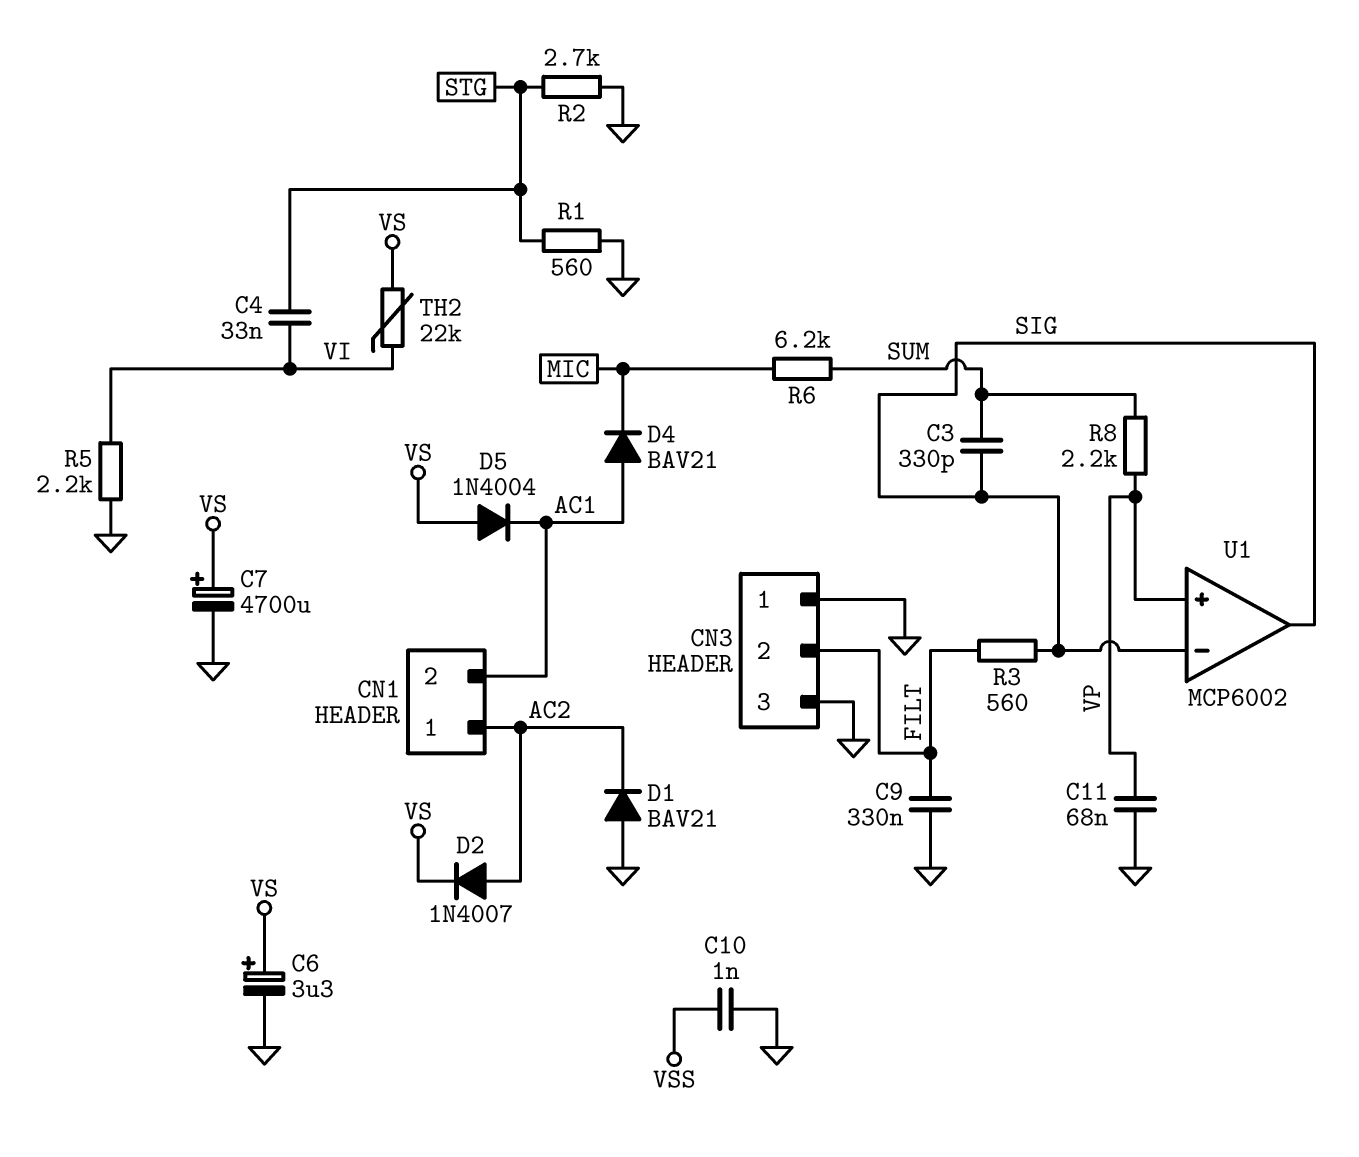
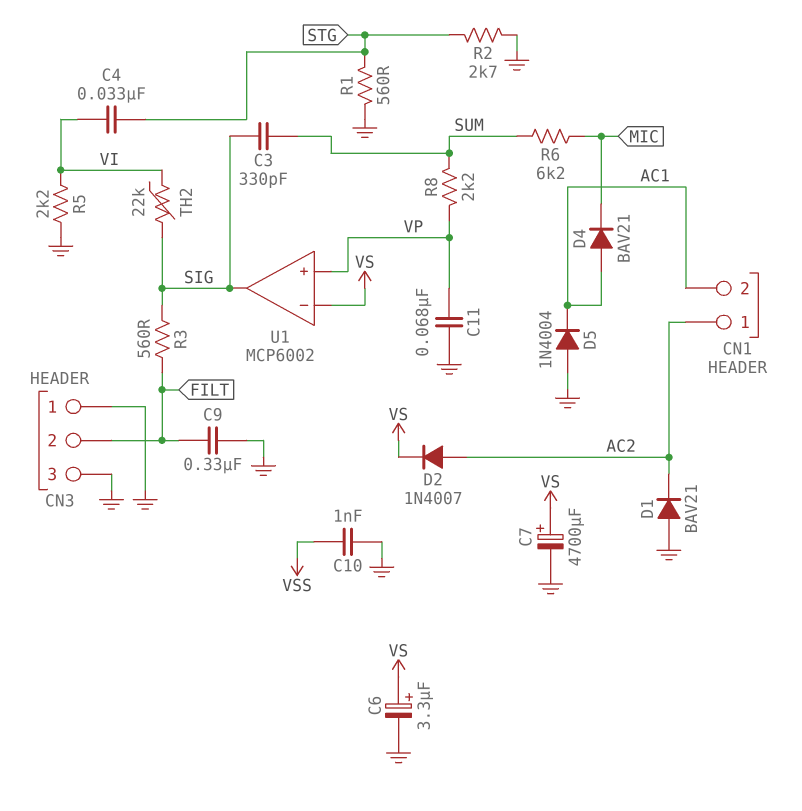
D5: diode 1N4004 (A VS, K AC1) -> diode 1N4004 (A GND, K AC1)
TH2: 22k (VI, VS) -> 22k (SIG, VI)
U1 pin in-: SIG -> VS

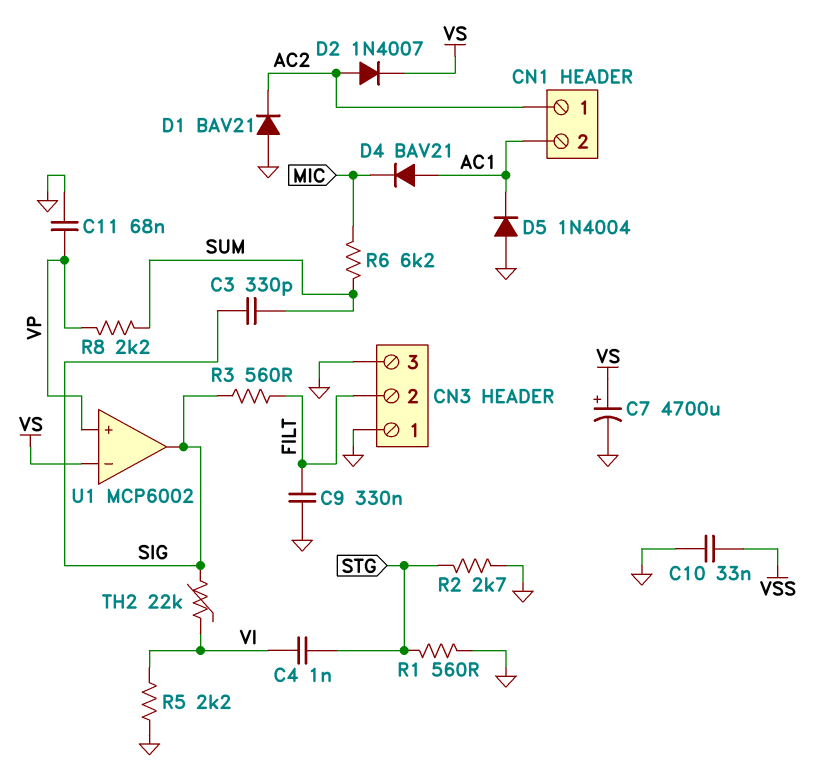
C4: 33nF (STG, VI) -> 1nF (STG, VI)
C6: 3.3uF (plus VS, minus GND) -> none
C10: 1nF (GND, VSS) -> 33nF (GND, VSS)

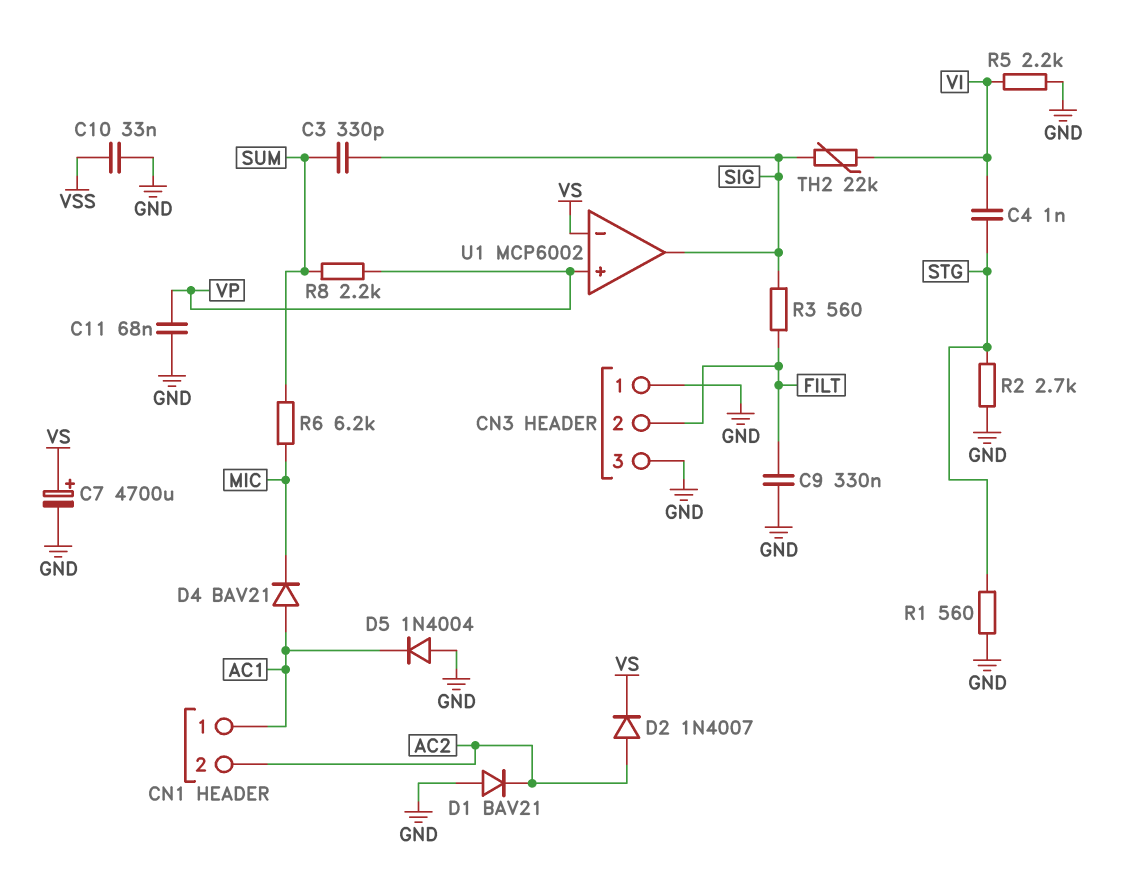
CN1 pin 1: AC2 -> AC1
CN1 pin 2: AC1 -> AC2

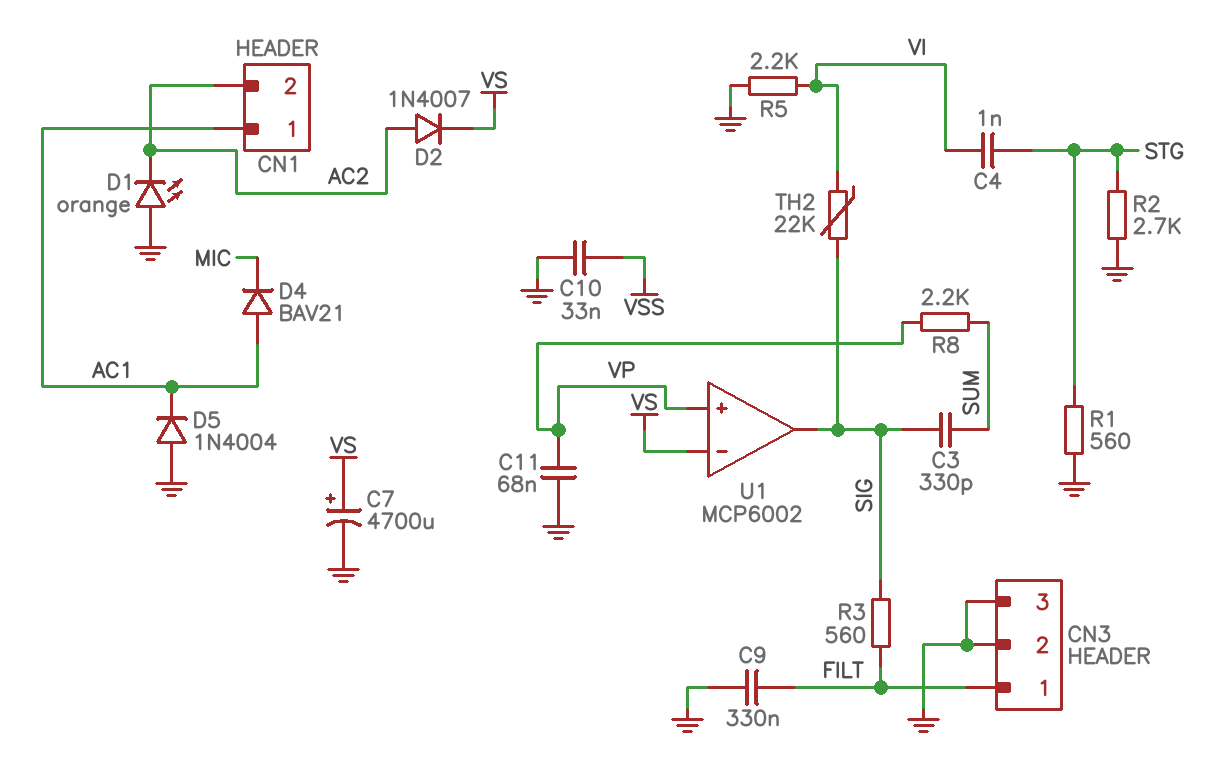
CN3 pin 1: GND -> FILT
CN3 pin 2: FILT -> GND
D1: diode BAV21 (A GND, K AC2) -> LED orange (A GND, K AC2)
R6: 6.2k (MIC, SUM) -> none

